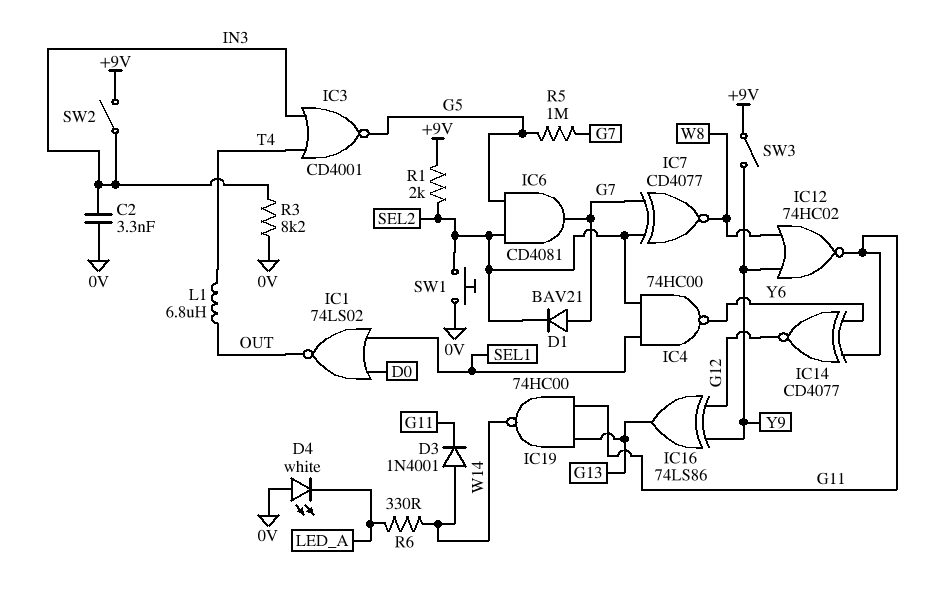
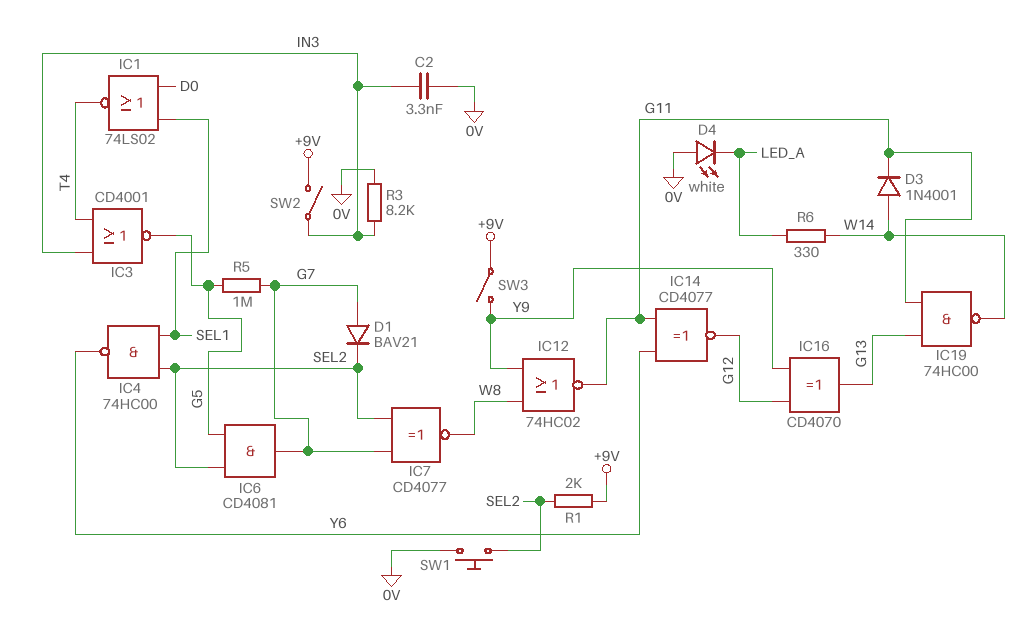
IC1: NOR 74LS02 (in D0, in SEL1, out OUT) -> NOR 74LS02 (in D0, in SEL1, out T4)
IC16: XOR 74LS86 (in G12, in Y9, out G13) -> XOR CD4070 (in G12, in Y9, out G13)
L1: 6.8uH (OUT, T4) -> none

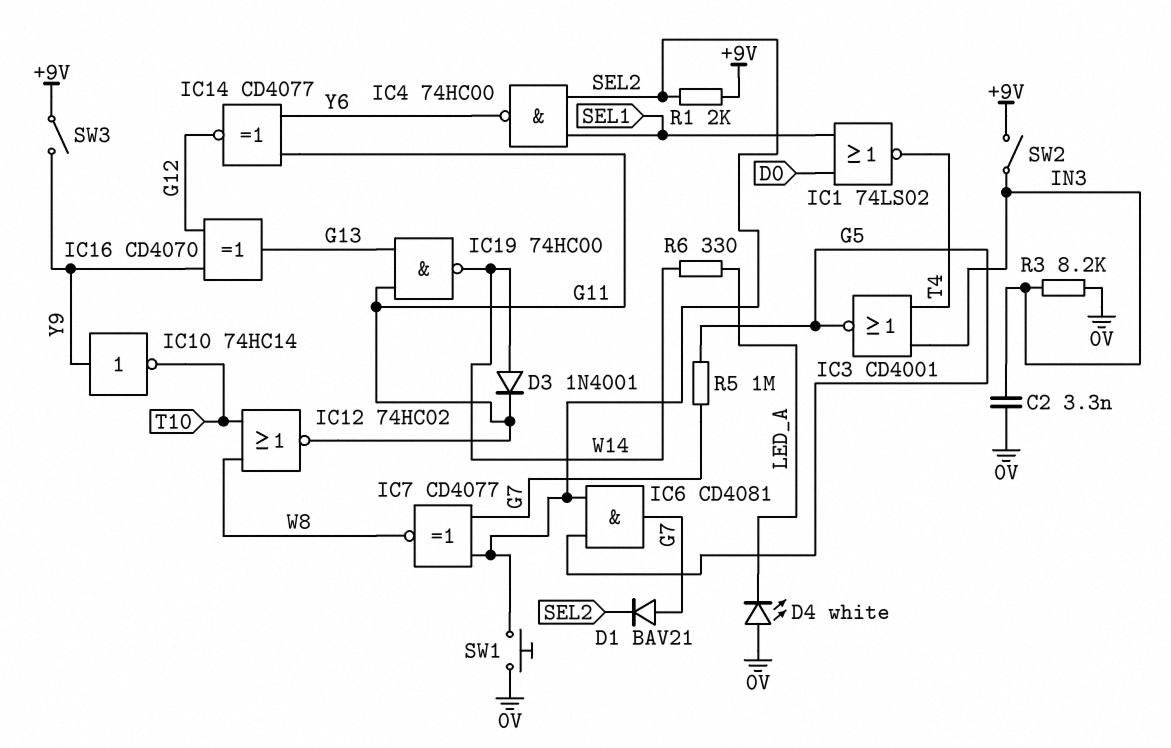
IC10: none -> NOT 74HC14 (in Y9, out T10)
IC12: NOR 74HC02 (in W8, in Y9, out G11) -> NOR 74HC02 (in T10, in W8, out G11)

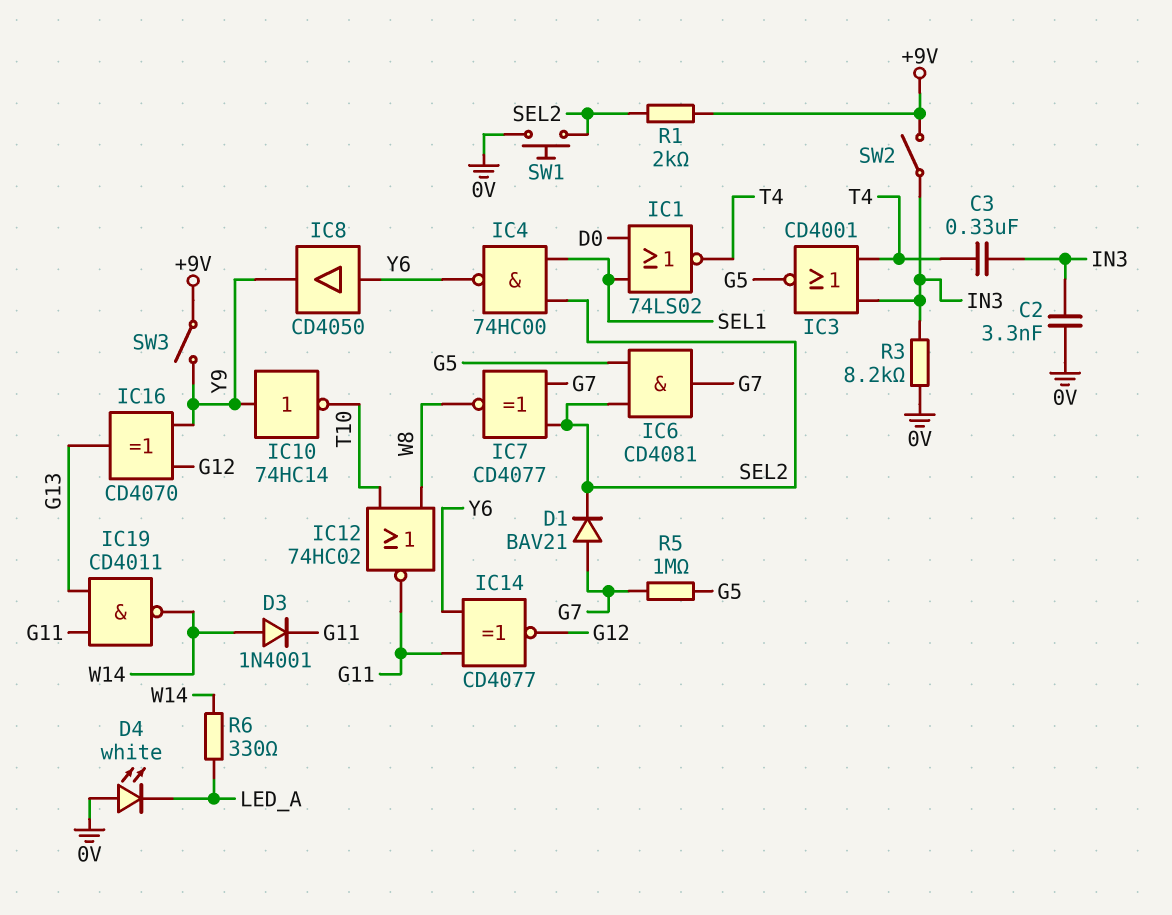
C3: none -> 330nF (IN3, T4)
IC8: none -> buffer CD4050 (in Y6, out Y9)
IC19: NAND 74HC00 (in G11, in G13, out W14) -> NAND CD4011 (in G11, in G13, out W14)

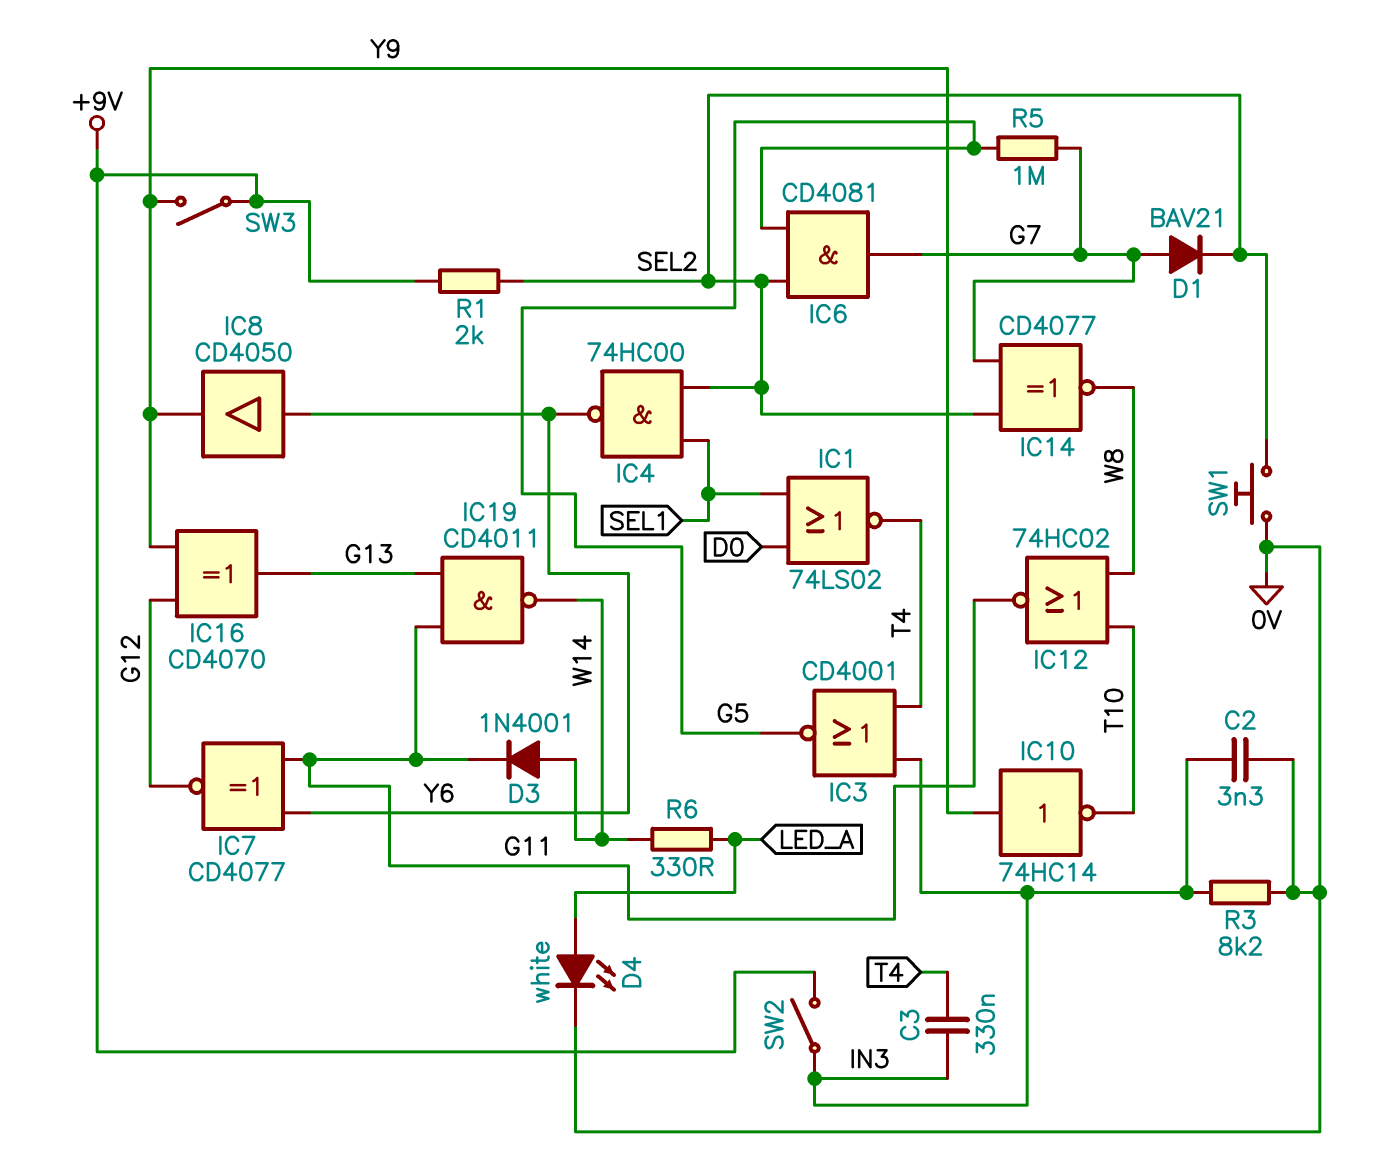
D4: LED white (A 0V, K LED_A) -> LED white (A LED_A, K 0V)
IC7: XNOR CD4077 (in G7, in SEL2, out W8) -> XNOR CD4077 (in G11, in Y6, out G12)
IC14: XNOR CD4077 (in G11, in Y6, out G12) -> XNOR CD4077 (in G7, in SEL2, out W8)

